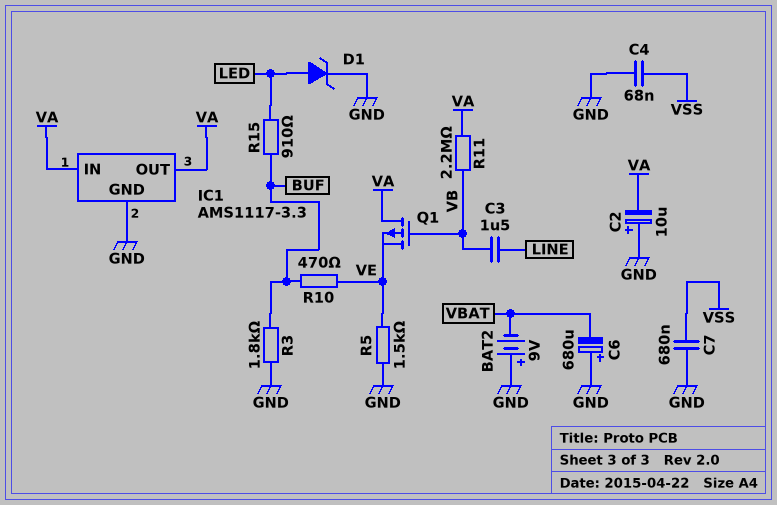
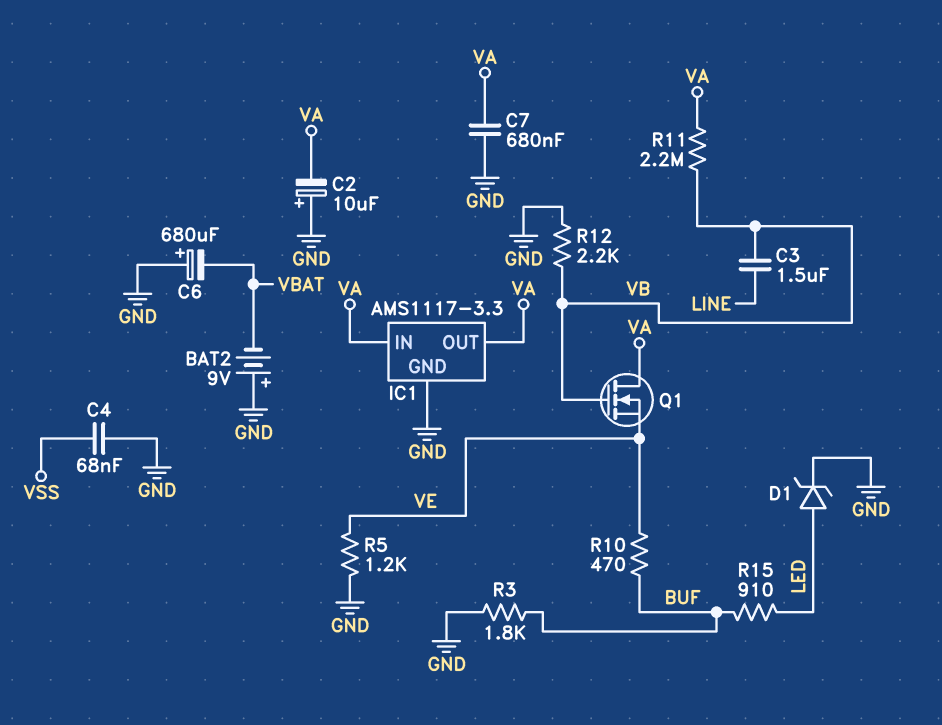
C7: 680nF (GND, VSS) -> 680nF (GND, VA)
Q1: PMOS (G VB, D VA, S VE) -> NMOS (G VB, D VA, S VE)
R5: 1.5k (GND, VE) -> 1.2k (GND, VE)
R12: none -> 2.2k (GND, VB)

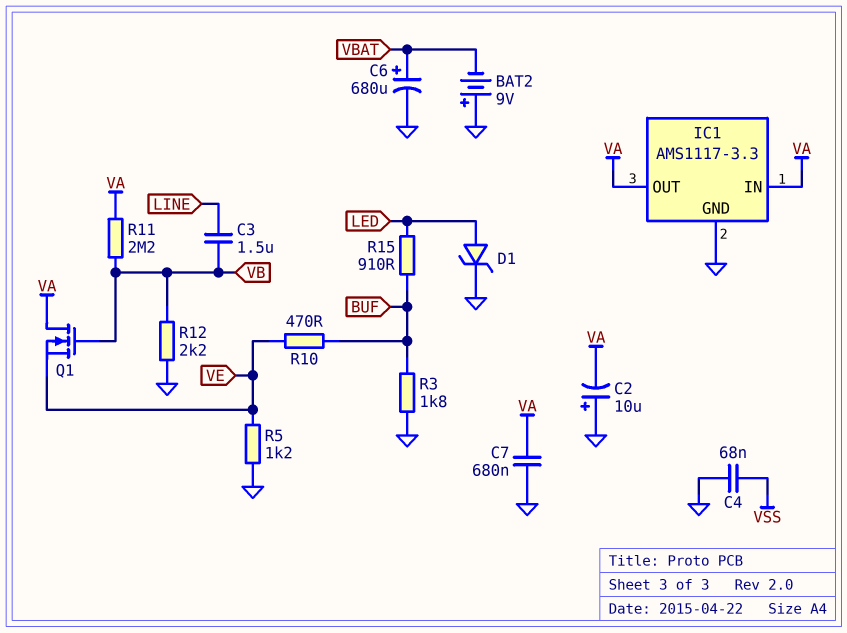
C6: 680uF (plus GND, minus VBAT) -> 680uF (plus VBAT, minus GND)

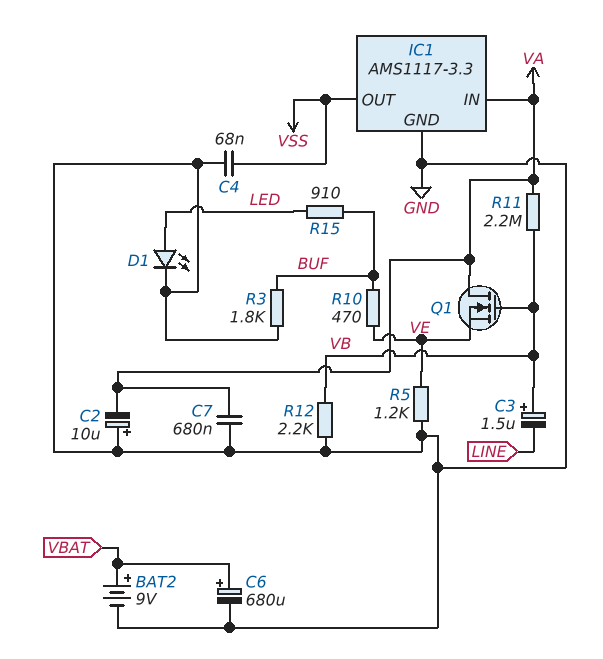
BAT2: 9V (plus GND, minus VBAT) -> 9V (plus VBAT, minus GND)
C3: 1.5uF (LINE, VB) -> 1.5uF (plus VB, minus LINE)
D1: zener (A LED, K GND) -> LED (A LED, K GND)
IC1 pin OUT: VA -> VSS

